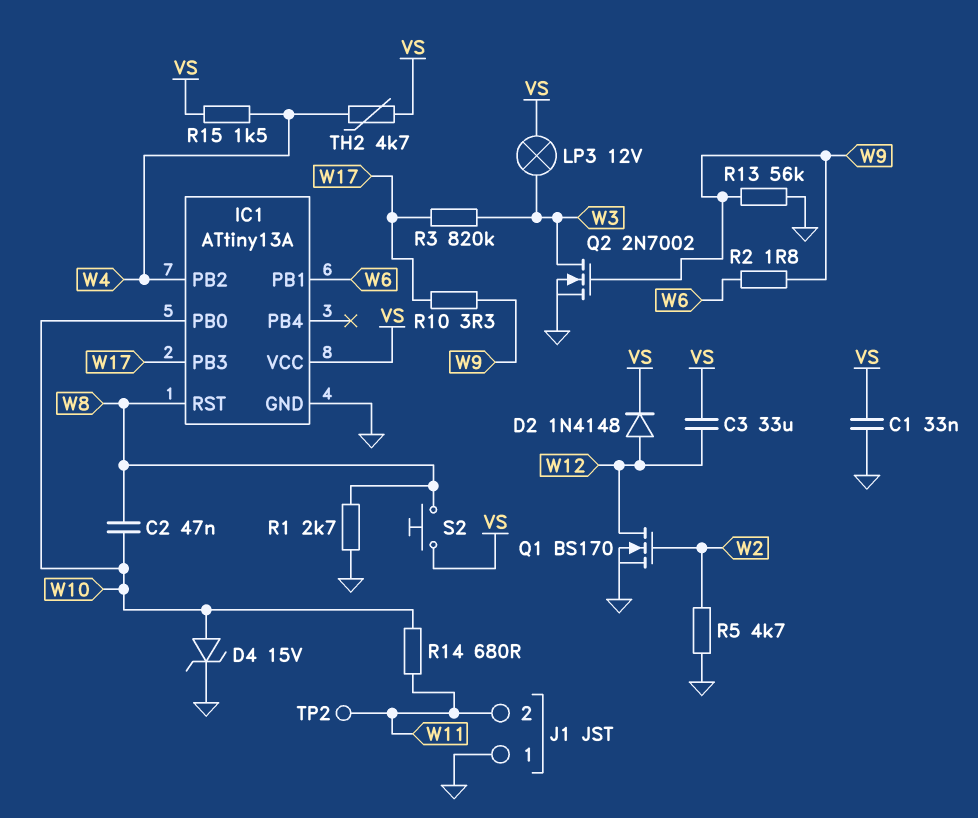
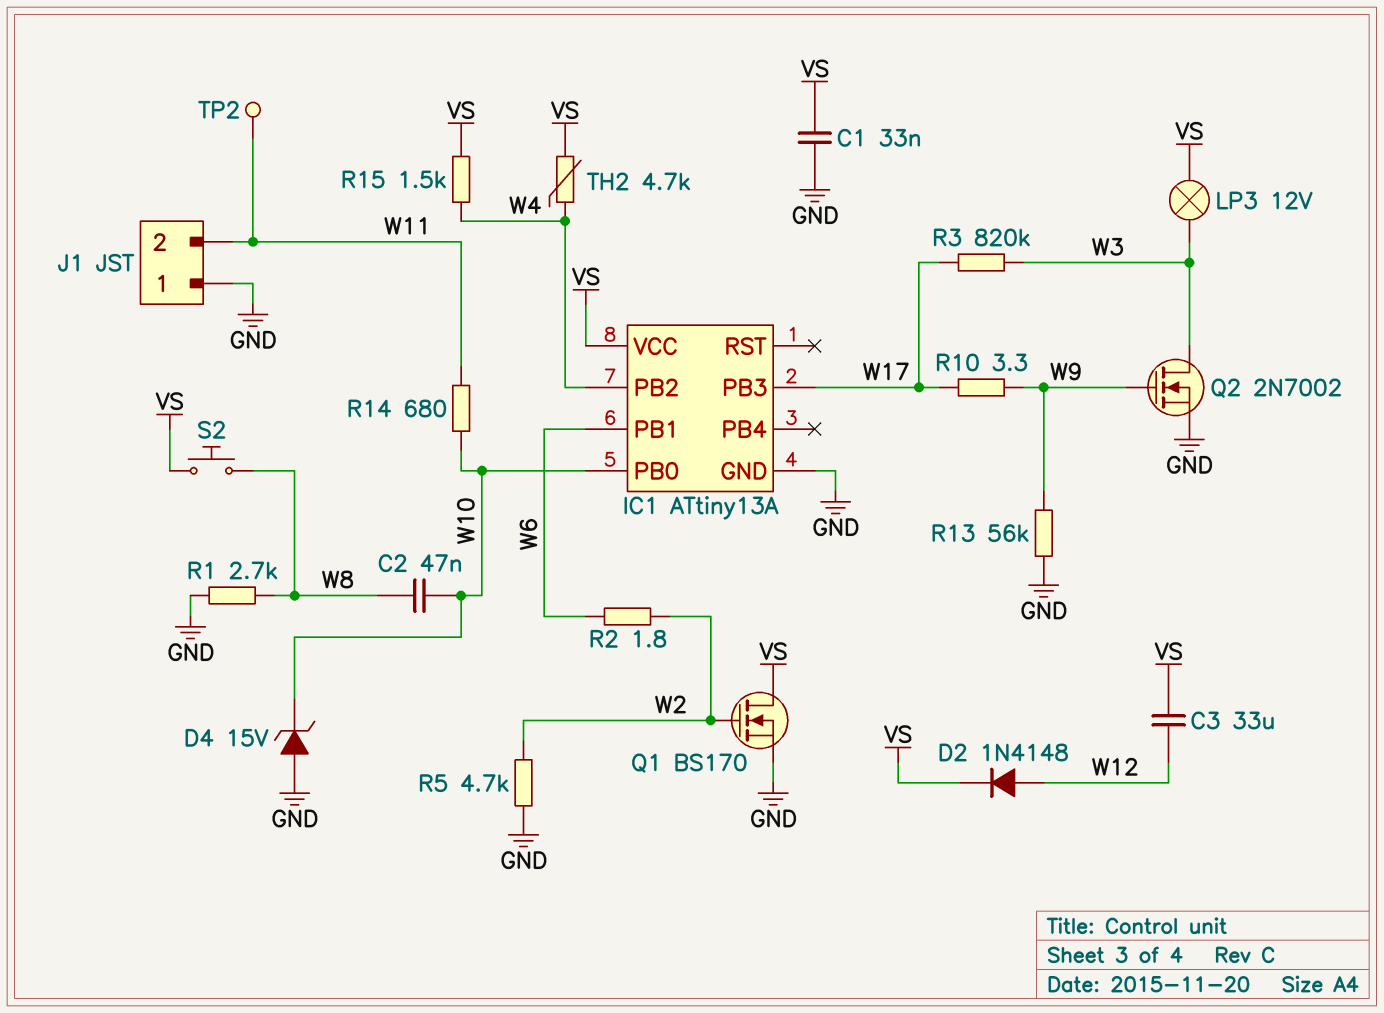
D4: zener 15V (A W10, K GND) -> zener 15V (A GND, K W10)
IC1 pin RST: W8 -> none
Q1: NMOS BS170 (G W2, D W12, S GND) -> NMOS BS170 (G W2, D VS, S GND)
R2: 1.8 (W6, W9) -> 1.8 (W2, W6)

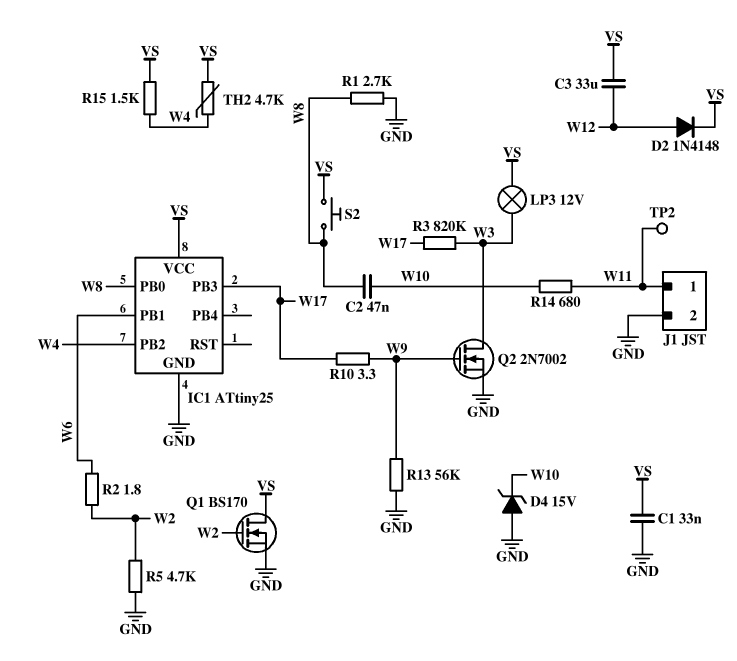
IC1: ATtiny13A -> ATtiny25
IC1 pin PB0: W10 -> W8
J1 pin 1: GND -> W11
J1 pin 2: W11 -> GND

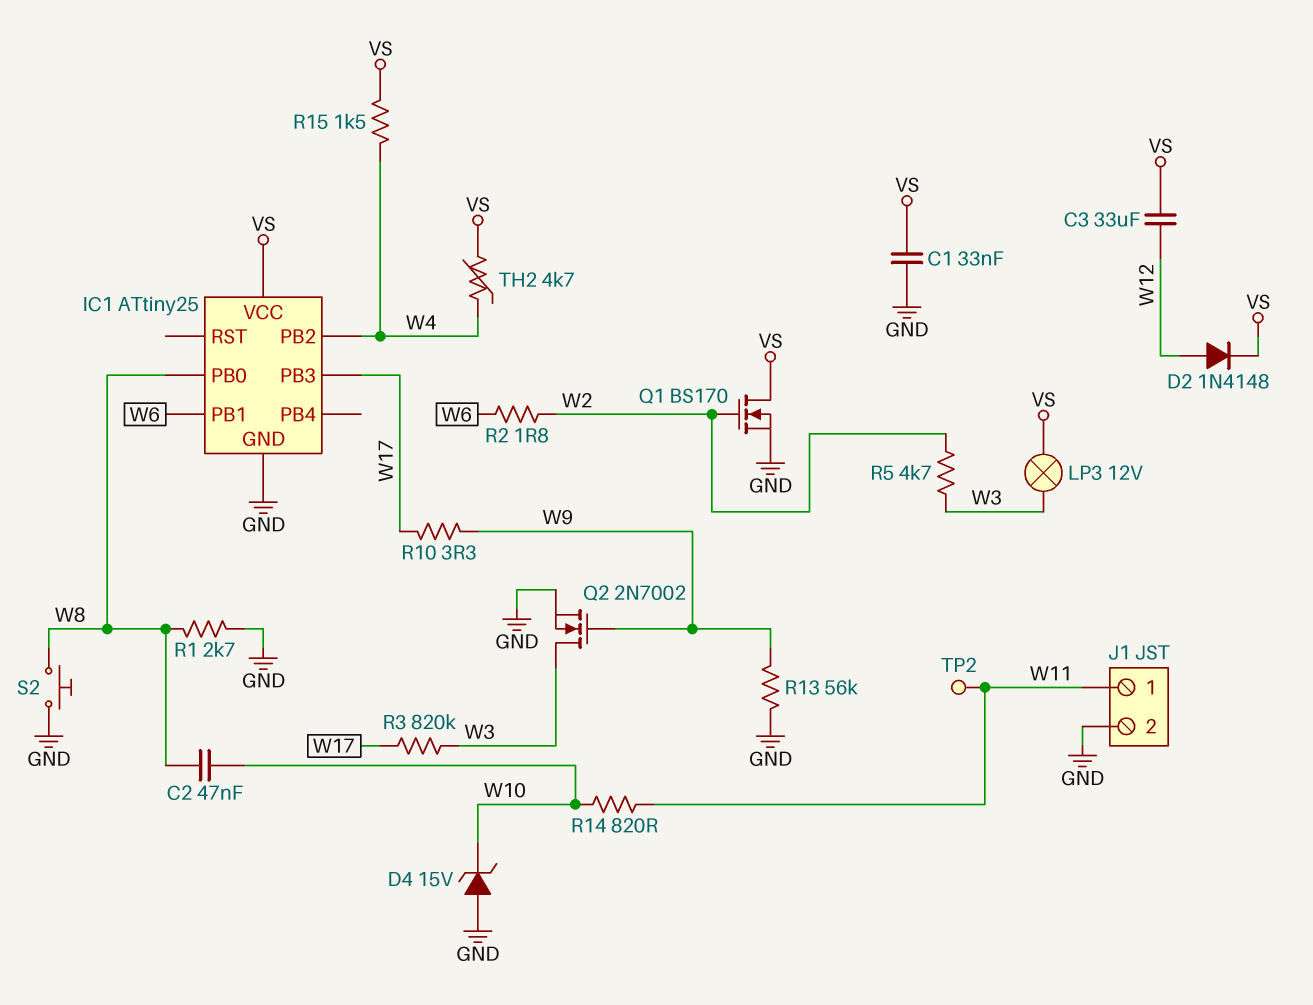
R5: 4.7k (GND, W2) -> 4.7k (W2, W3)
R14: 680 (W10, W11) -> 820 (W10, W11)
S2: button (VS, W8) -> button (GND, W8)

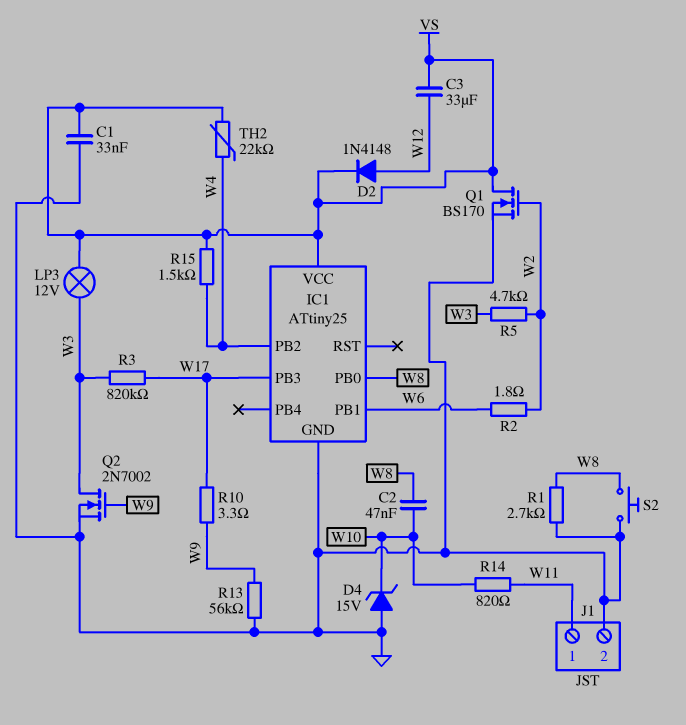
TH2: 4.7k (VS, W4) -> 22k (VS, W4)
TP2: test point (W11) -> none

